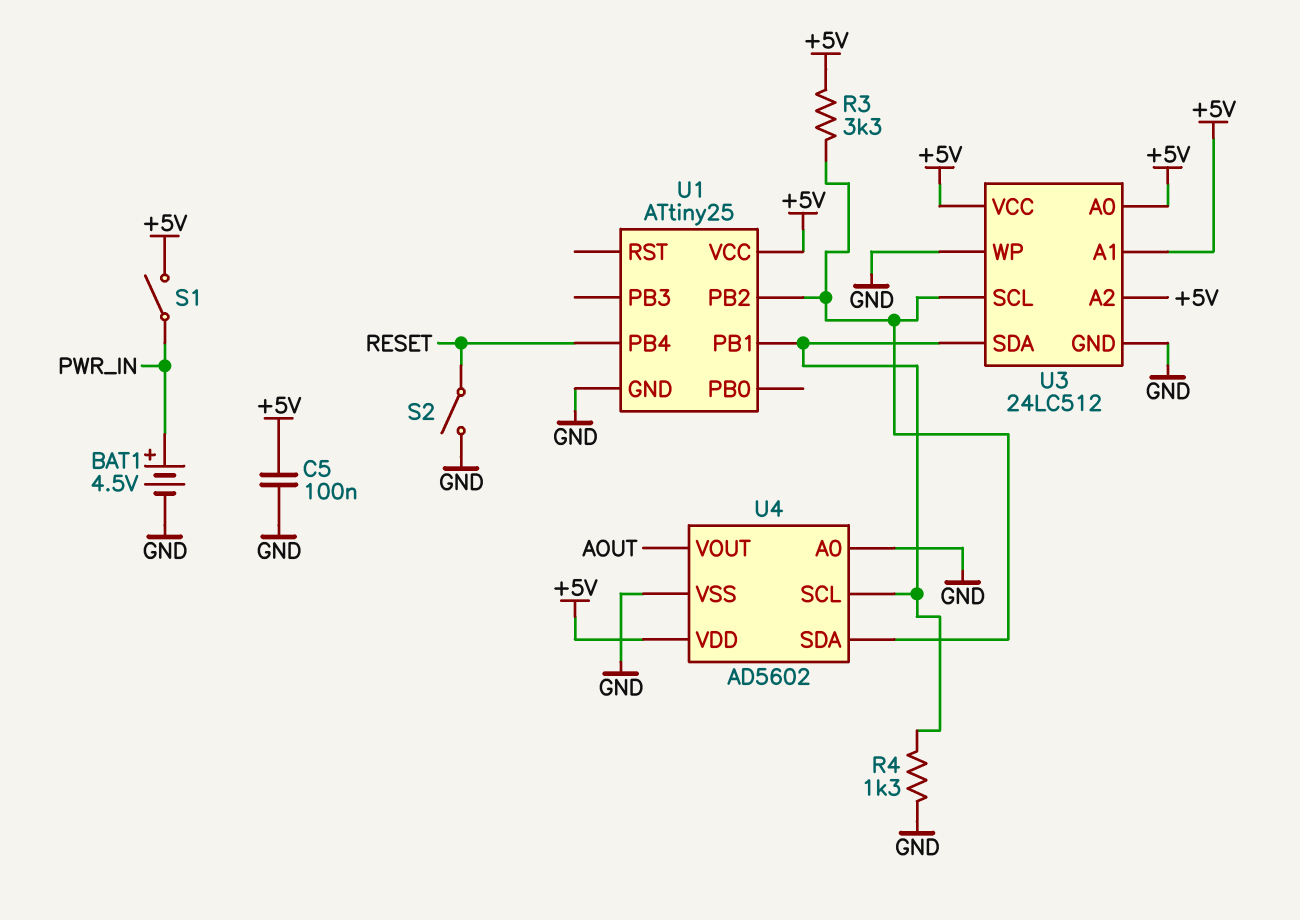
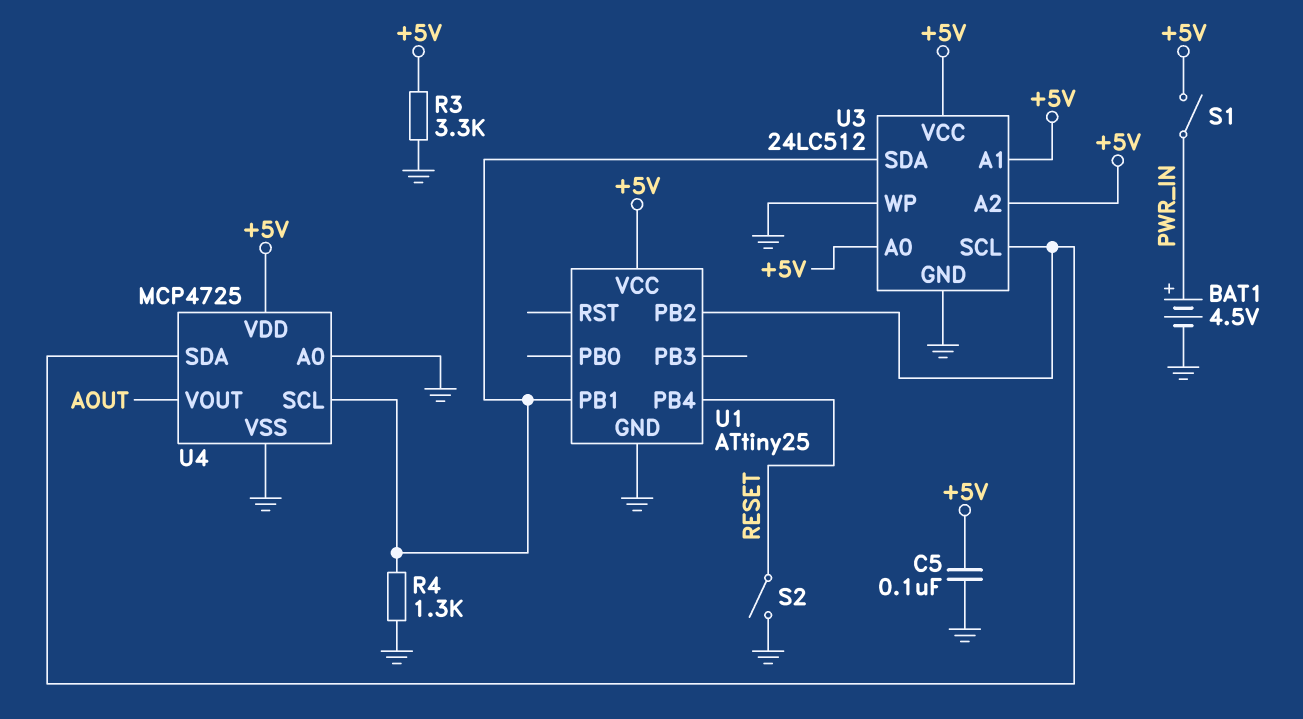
R3: 3.3k (+5V, U1/PB2) -> 3.3k (+5V, GND)
U4: AD5602 -> MCP4725

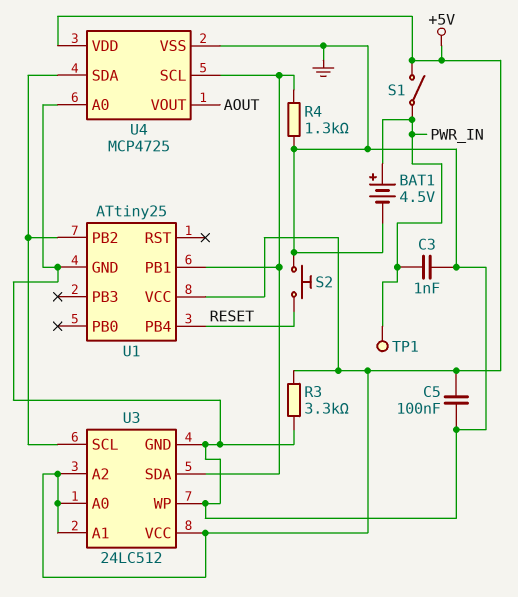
C3: none -> 1nF (GND, PWR_IN)
S2: switch (GND, RESET) -> button (GND, RESET)
TP1: none -> test point (PWR_IN)

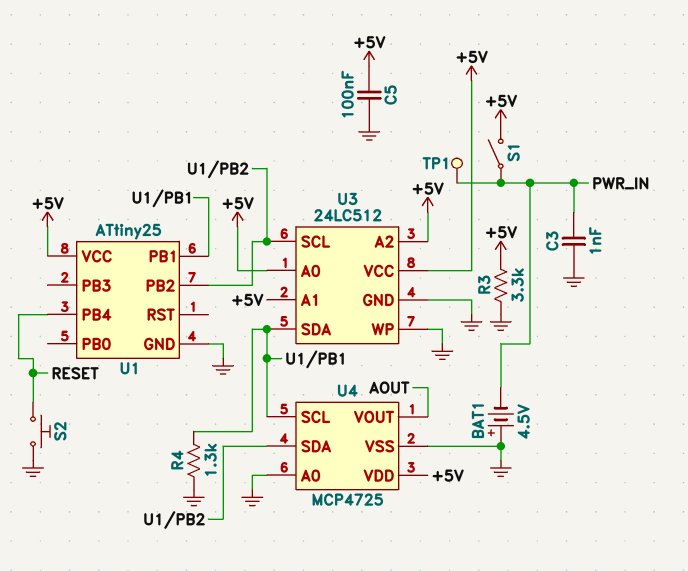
BAT1: 4.5V (plus PWR_IN, minus GND) -> 4.5V (plus GND, minus PWR_IN)

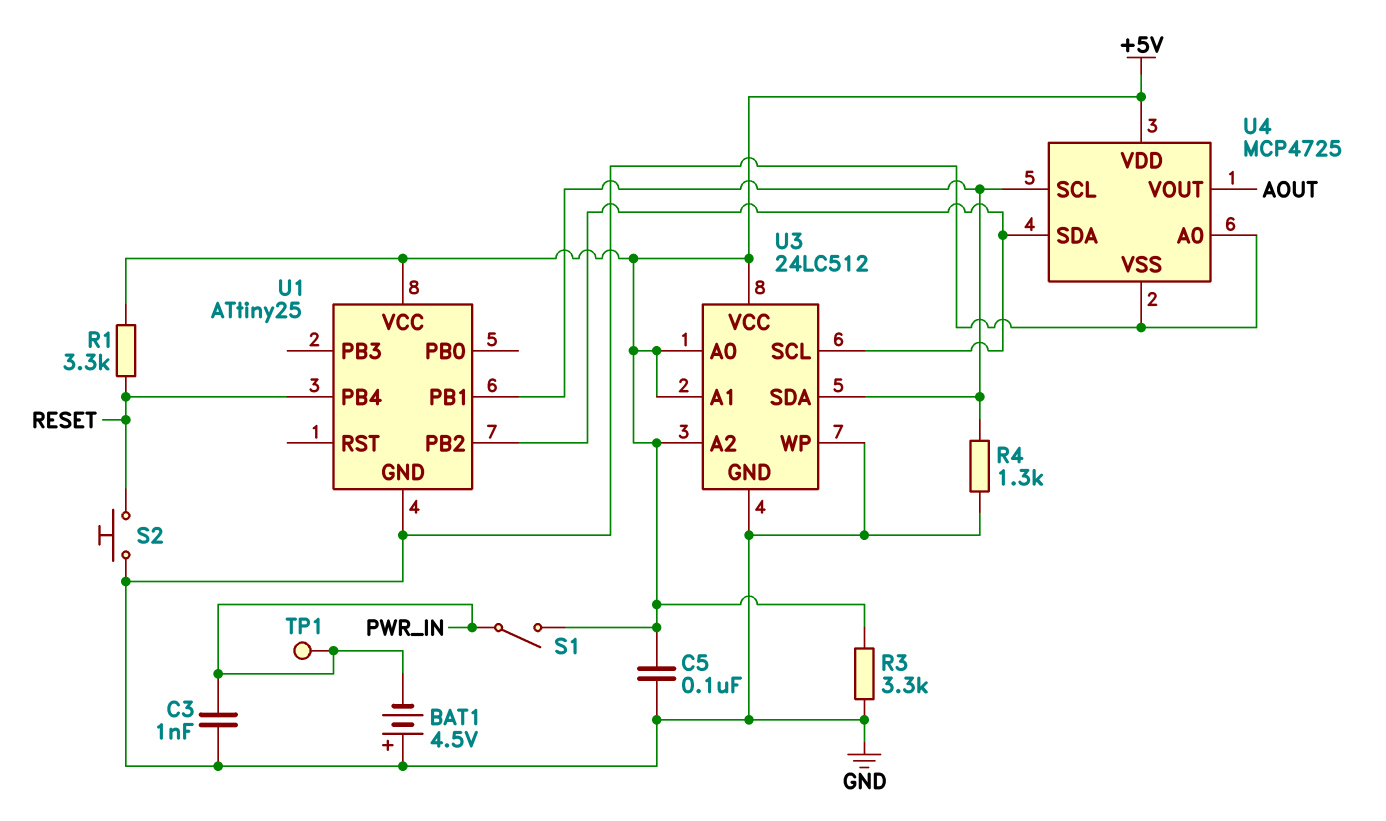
R1: none -> 3.3k (+5V, RESET)

